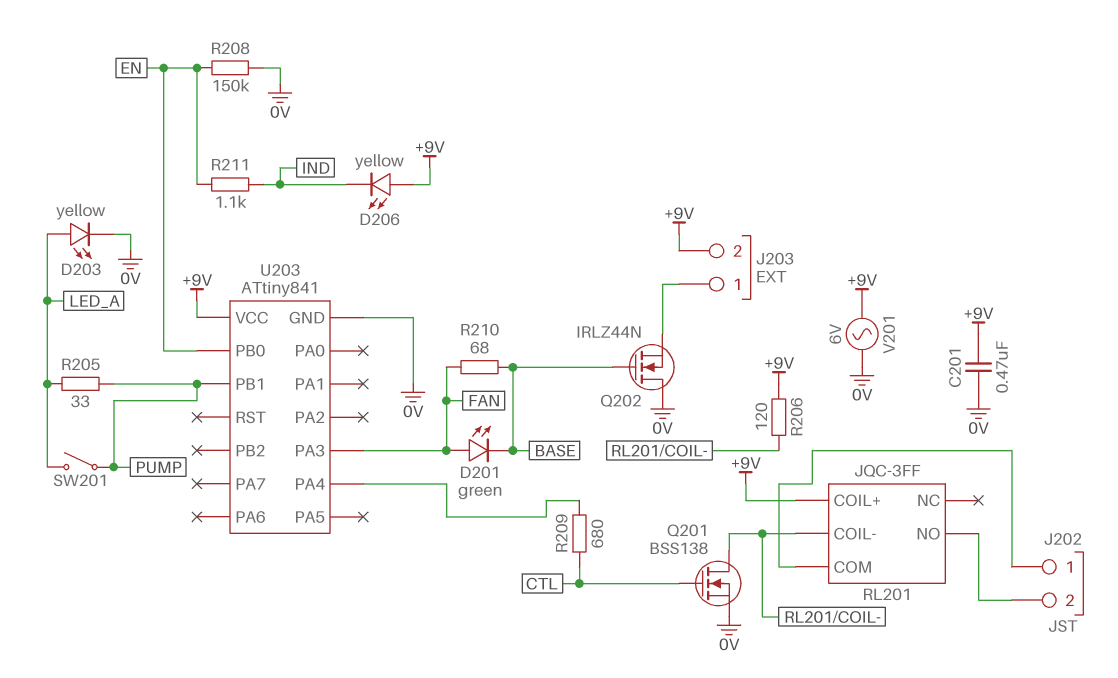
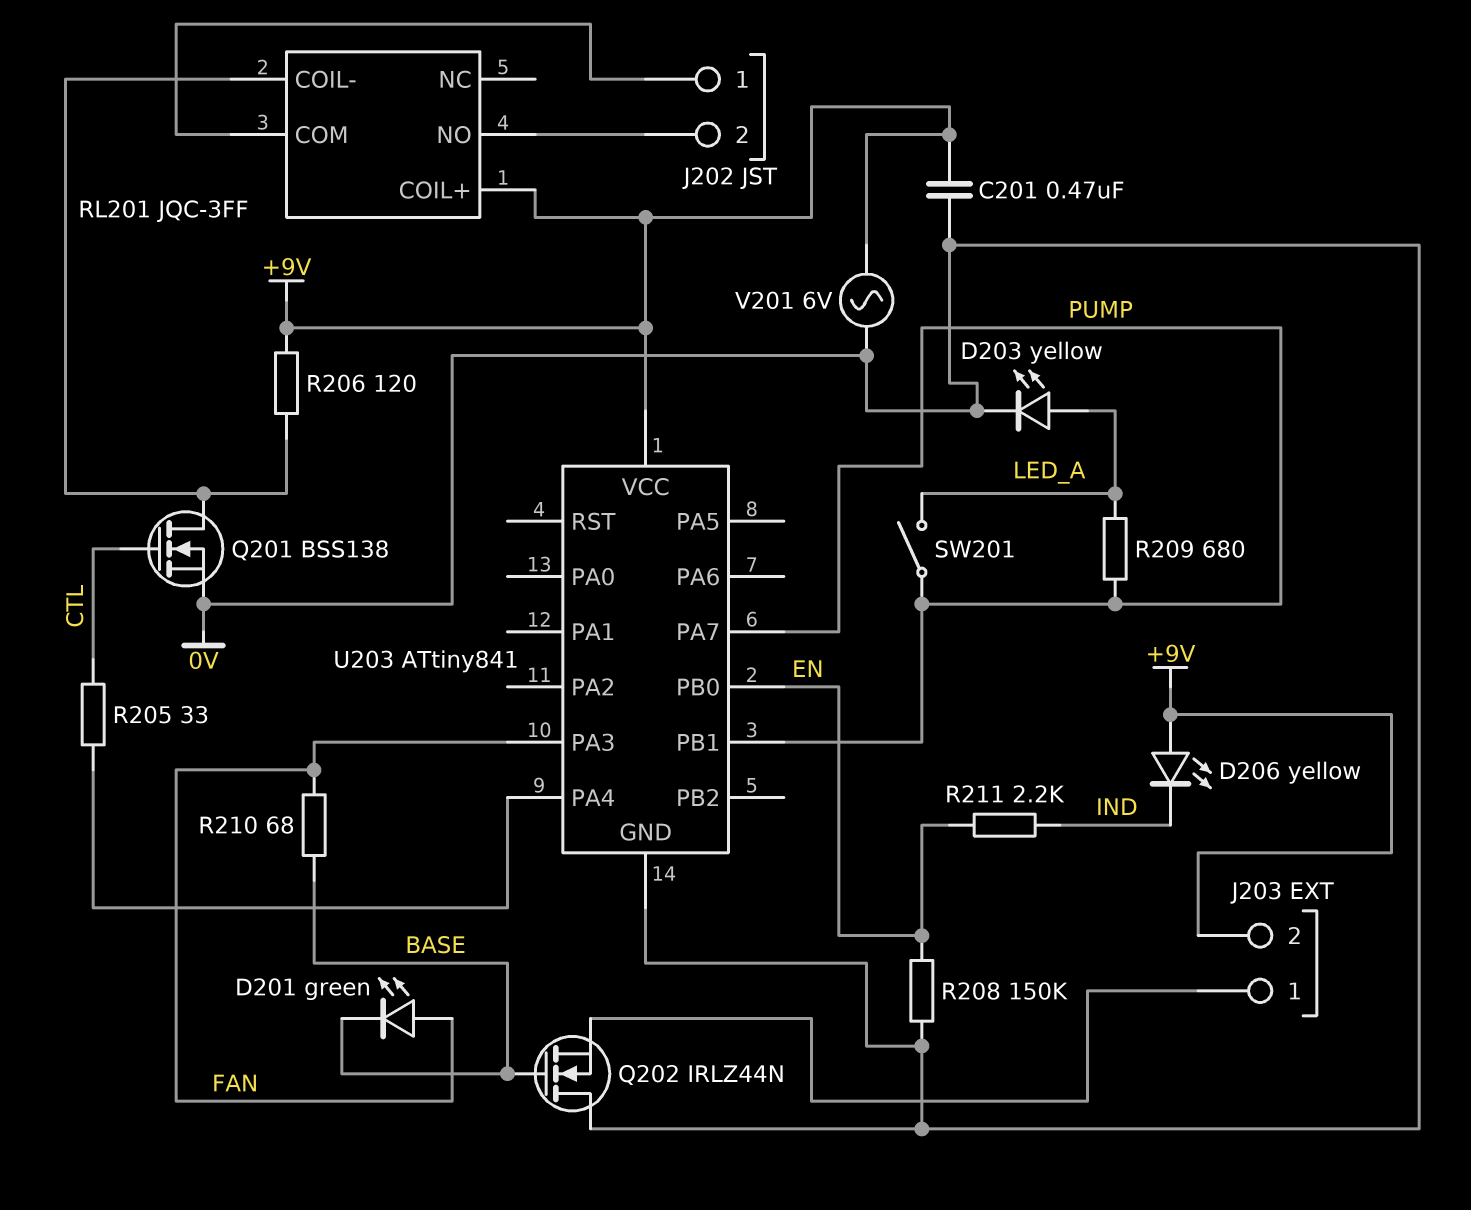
R205: 33 (LED_A, PUMP) -> 33 (CTL, U203/PA4)
R209: 680 (CTL, U203/PA4) -> 680 (LED_A, PUMP)
R211: 1.1k (EN, IND) -> 2.2k (EN, IND)
U203 pin PA7: none -> PUMP

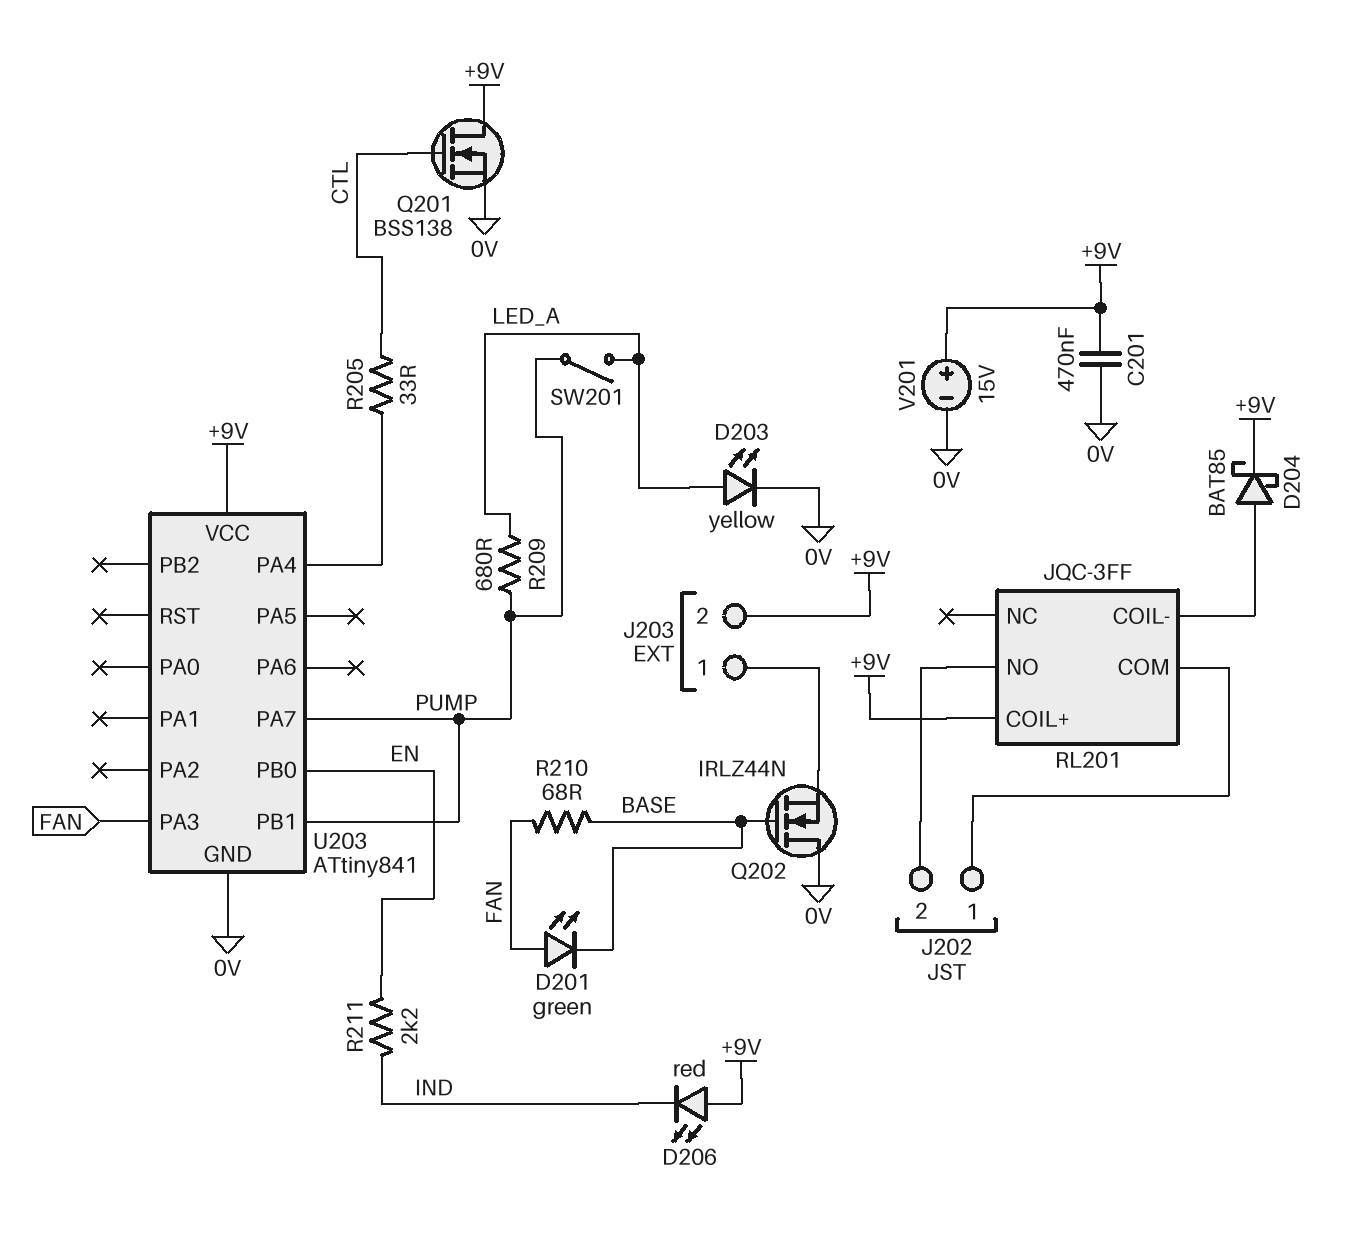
D204: none -> schottky BAT85 (A RL201/COIL-, K +9V)
D206: LED yellow (A +9V, K IND) -> LED red (A +9V, K IND)
Q201: NMOS BSS138 (G CTL, D RL201/COIL-, S 0V) -> NMOS BSS138 (G CTL, D +9V, S 0V)
R206: 120 (+9V, RL201/COIL-) -> none
R208: 150k (0V, EN) -> none
V201: AC 6V (+9V, 0V) -> 15V (plus +9V, minus 0V)

